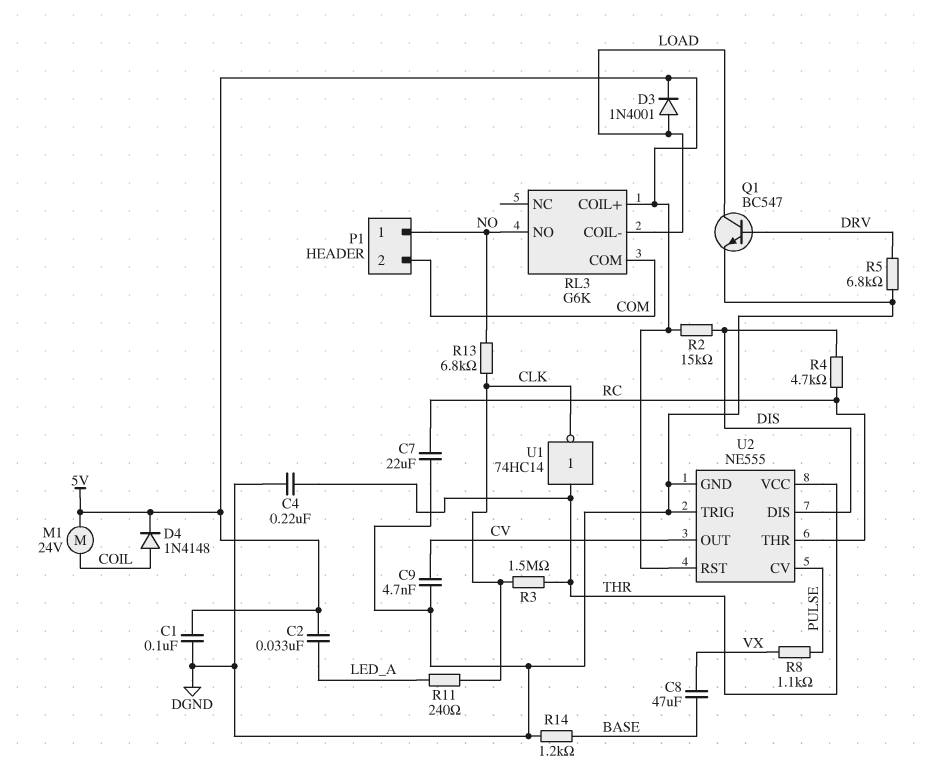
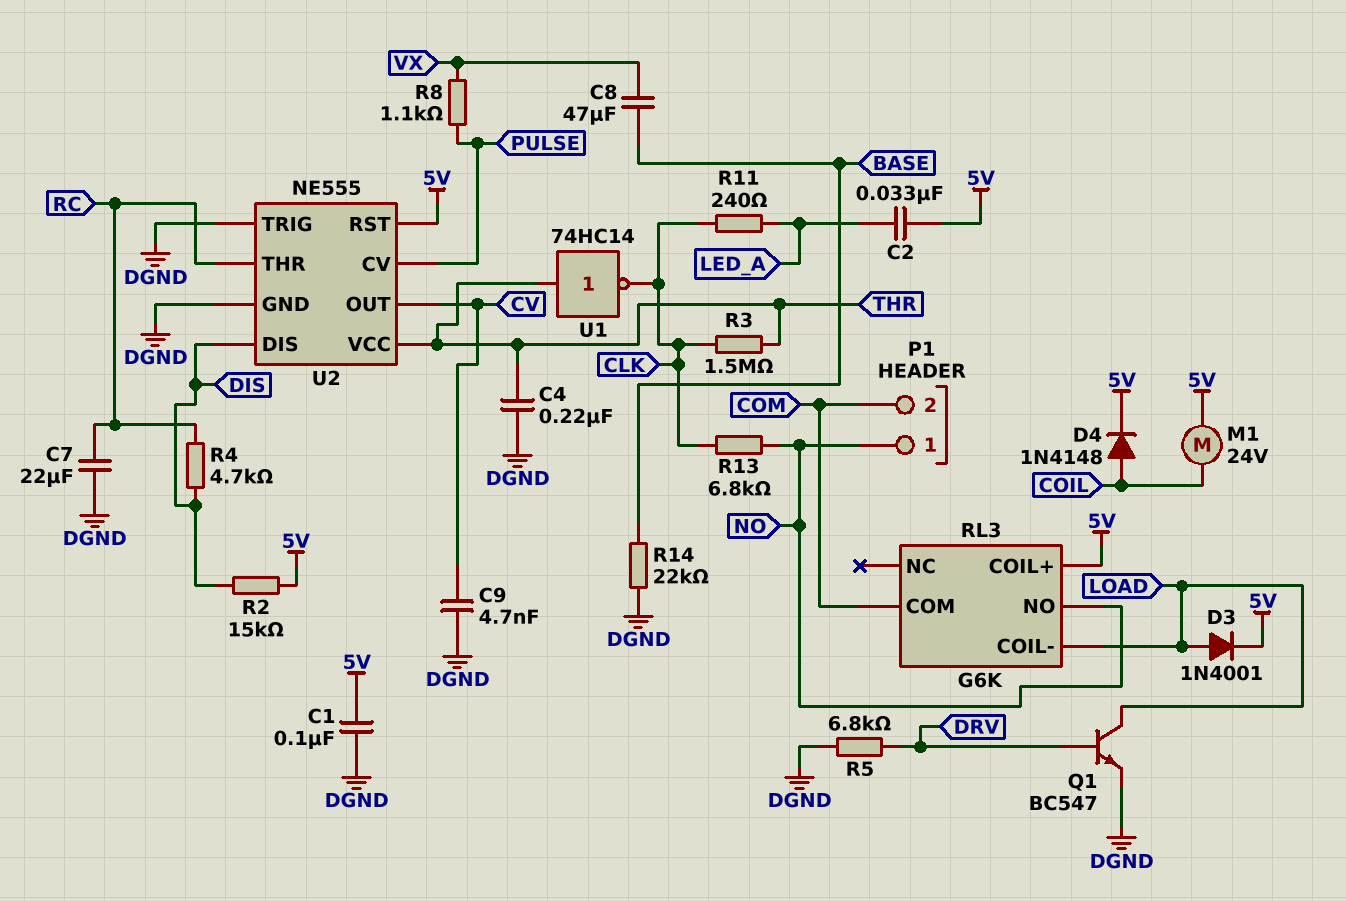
R14: 1.2k (BASE, DGND) -> 22k (BASE, DGND)

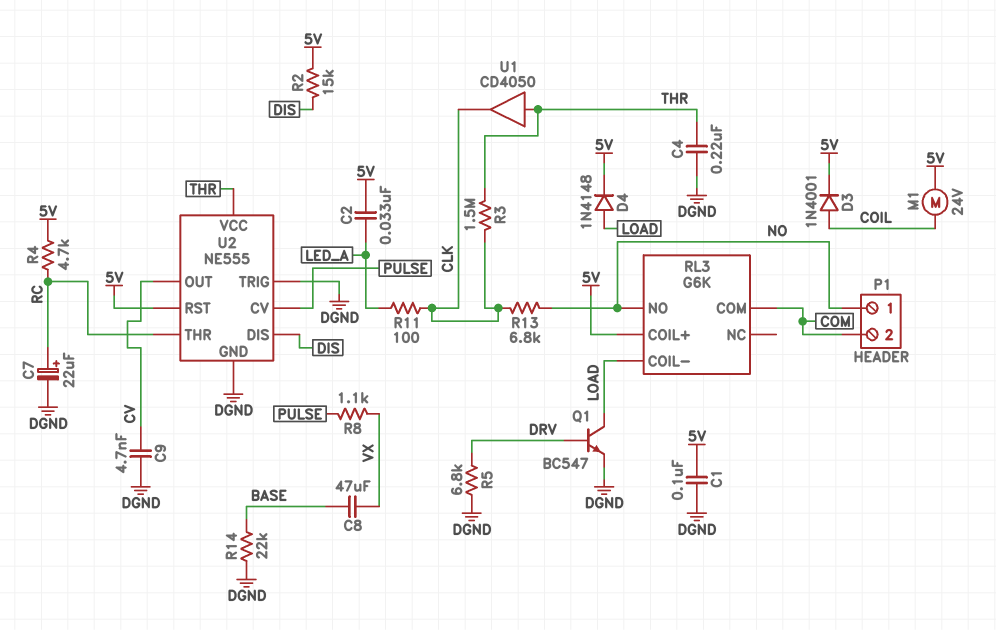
C7: 22uF (DGND, RC) -> 22uF (plus RC, minus DGND)
D3: diode 1N4001 (A LOAD, K 5V) -> diode 1N4001 (A COIL, K 5V)
D4: diode 1N4148 (A COIL, K 5V) -> diode 1N4148 (A LOAD, K 5V)
R4: 4.7k (DIS, RC) -> 4.7k (5V, RC)
R11: 240 (CLK, LED_A) -> 100 (CLK, LED_A)
U1: NOT 74HC14 (in THR, out CLK) -> buffer CD4050 (in THR, out CLK)

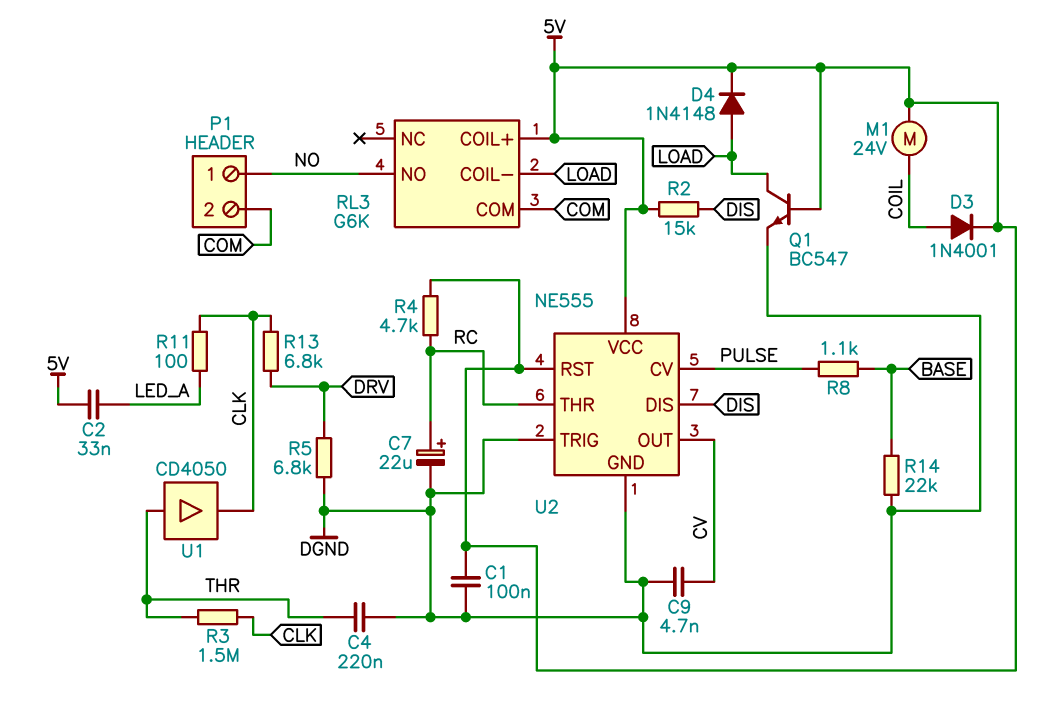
C8: 47uF (BASE, VX) -> none
Q1: NPN BC547 (B DRV, C LOAD, E DGND) -> NPN BC547 (B 5V, C LOAD, E DGND)
R8: 1.1k (PULSE, VX) -> 1.1k (BASE, PULSE)
R13: 6.8k (CLK, NO) -> 6.8k (CLK, DRV)
U2 pin VCC: THR -> 5V

